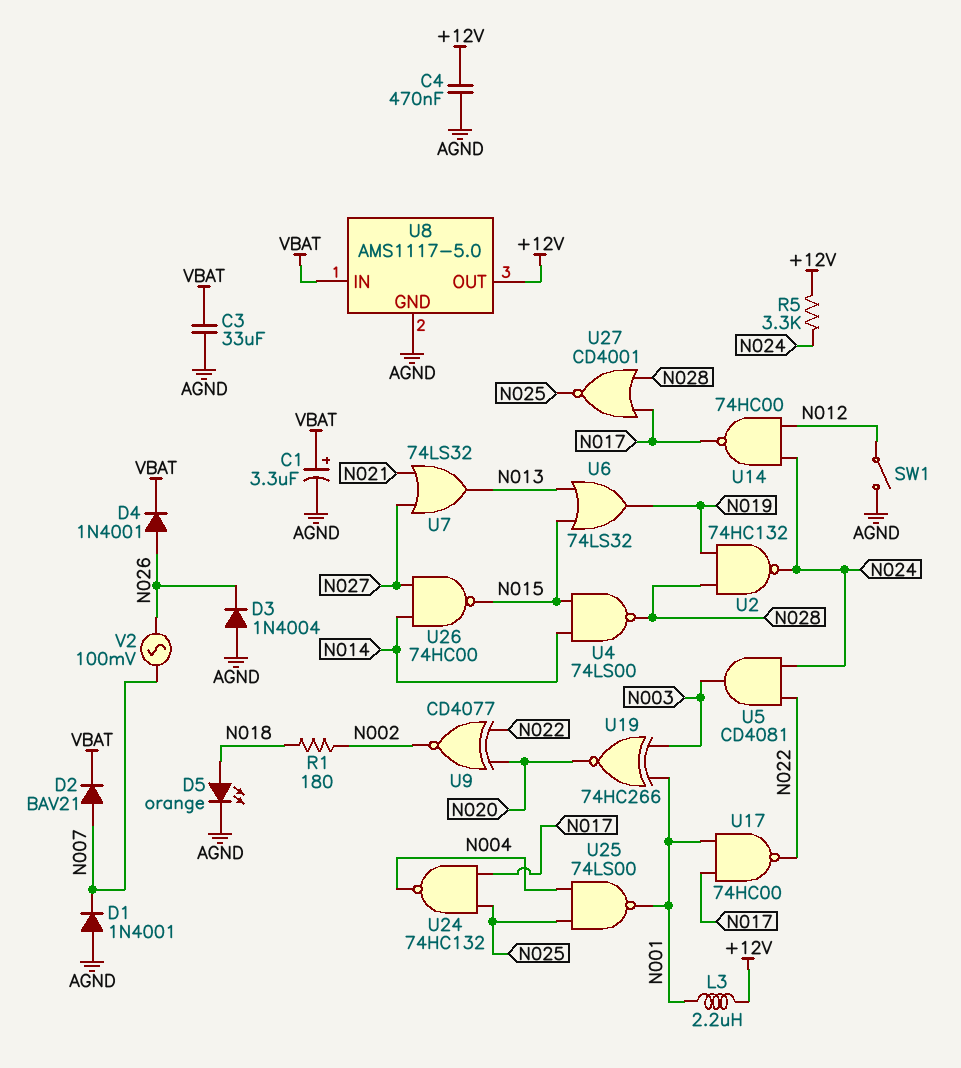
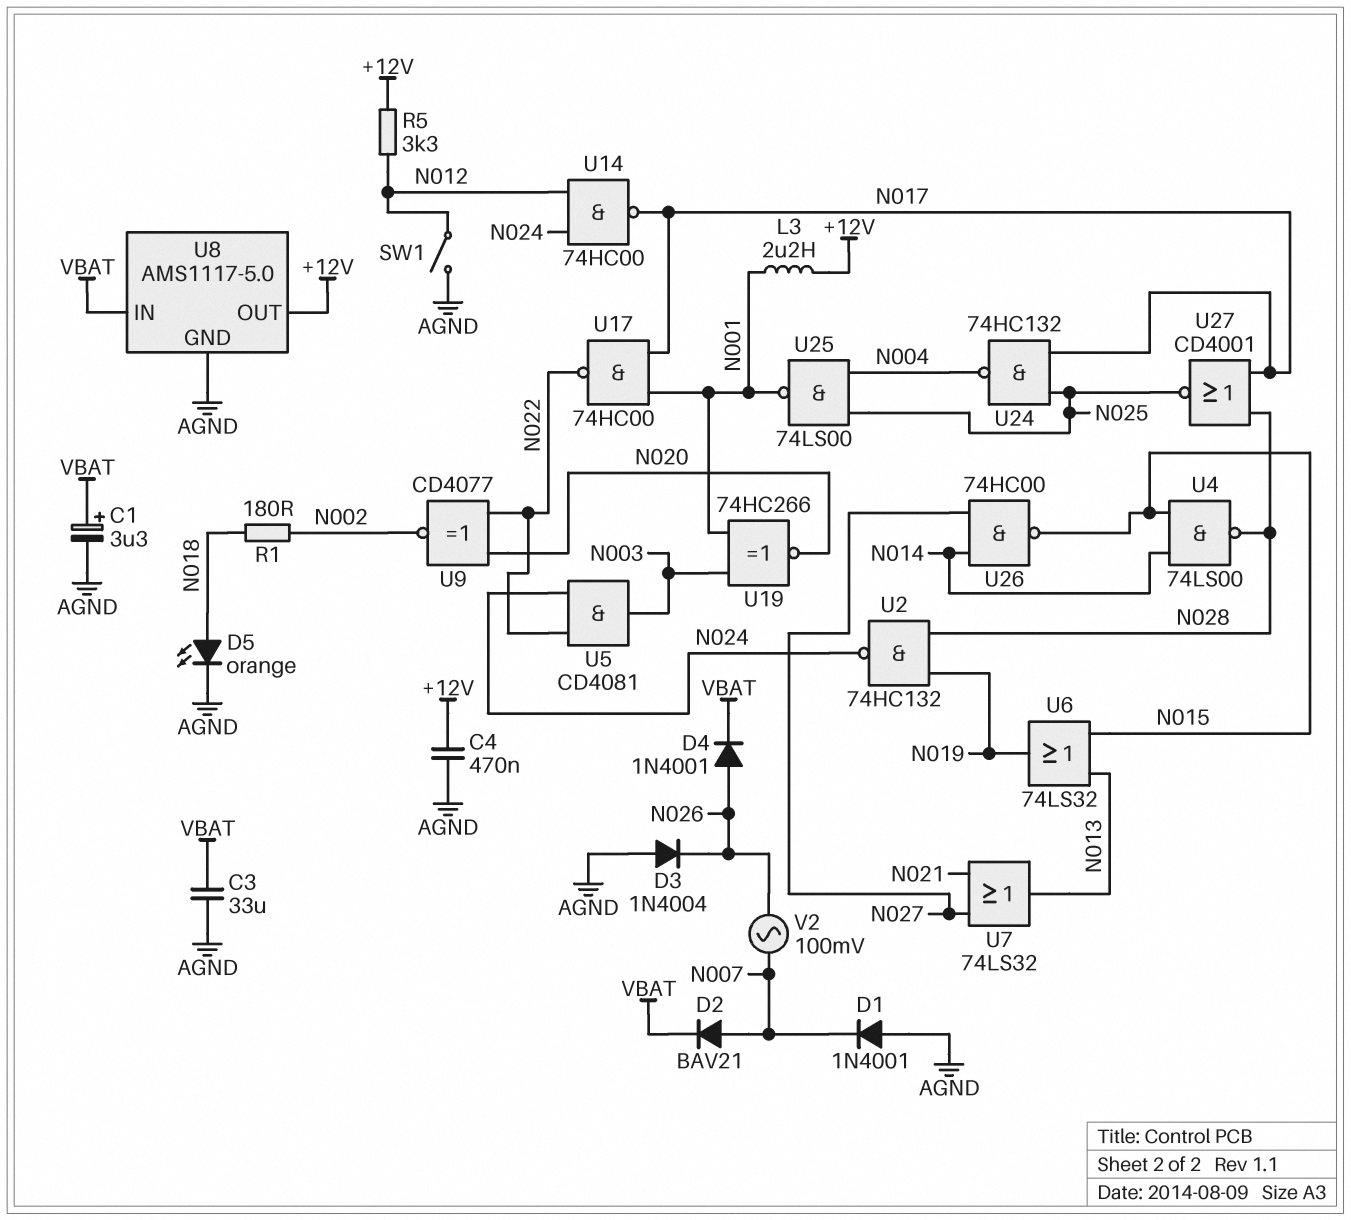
R5: 3.3k (+12V, N024) -> 3.3k (+12V, N012)

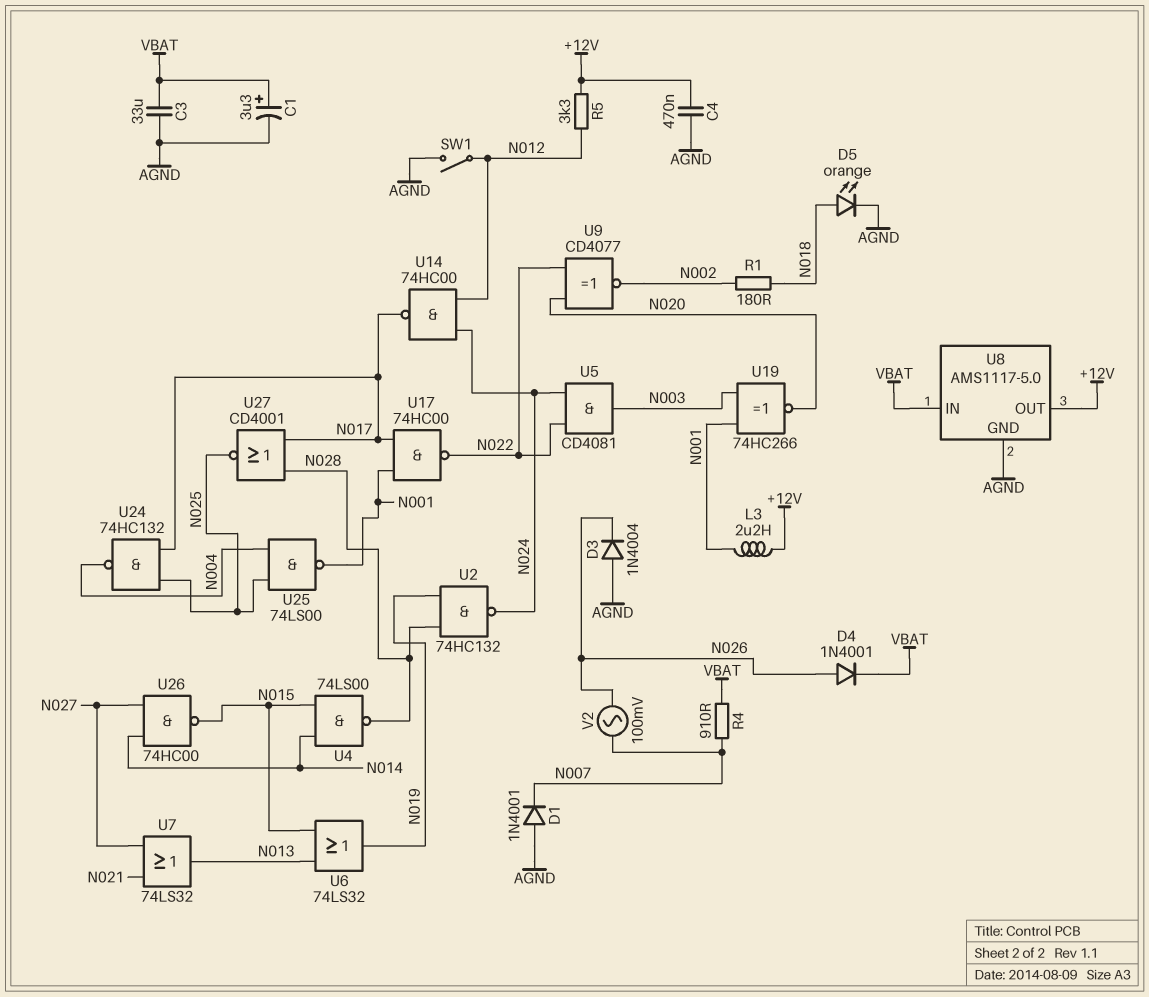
D2: diode BAV21 (A N007, K VBAT) -> none
R4: none -> 910 (N007, VBAT)

